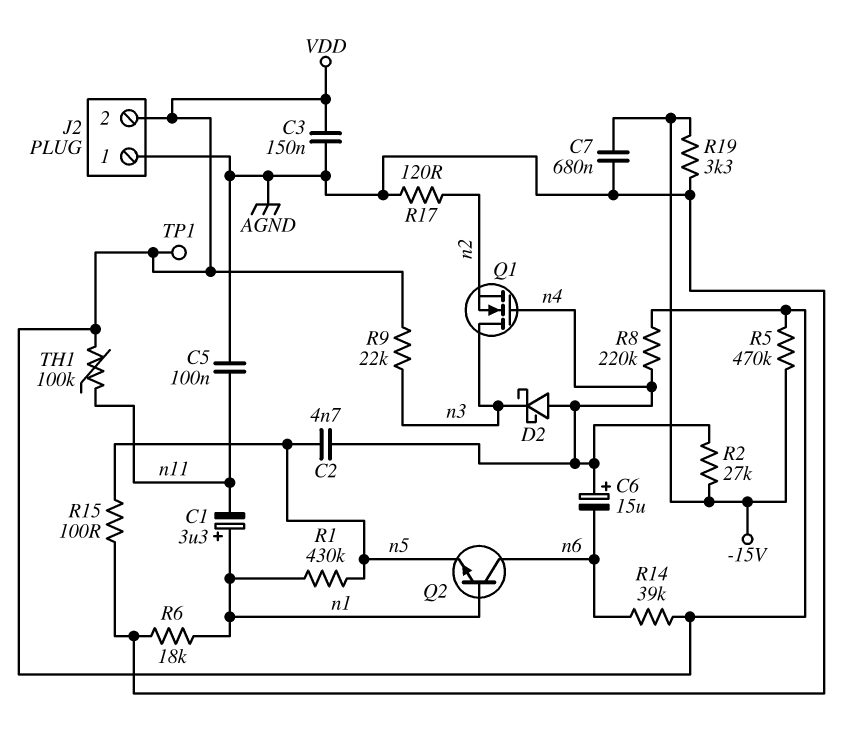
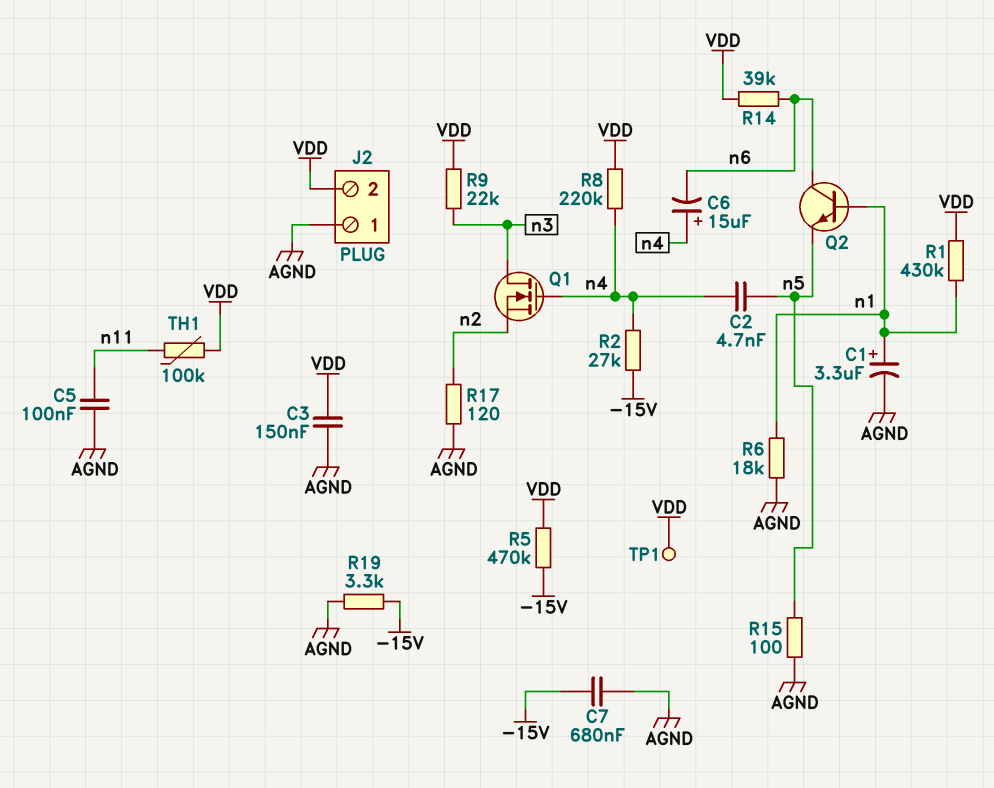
C1: 3.3uF (plus n1, minus n11) -> 3.3uF (plus n1, minus AGND)
D2: schottky (A n4, K n3) -> none
R1: 430k (n1, n5) -> 430k (VDD, n1)

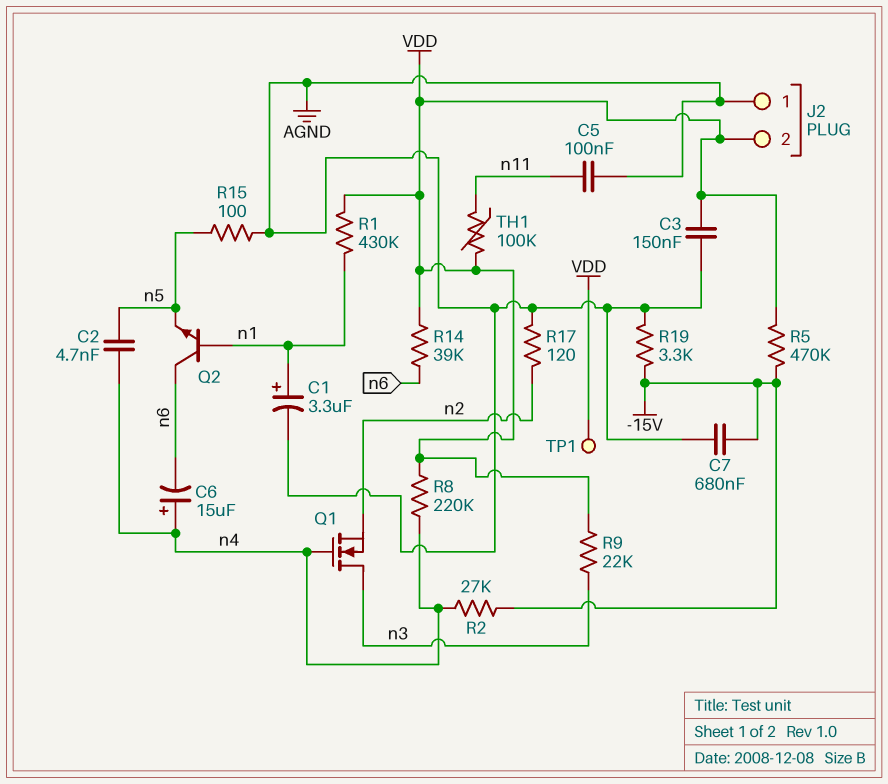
R6: 18k (AGND, n1) -> none

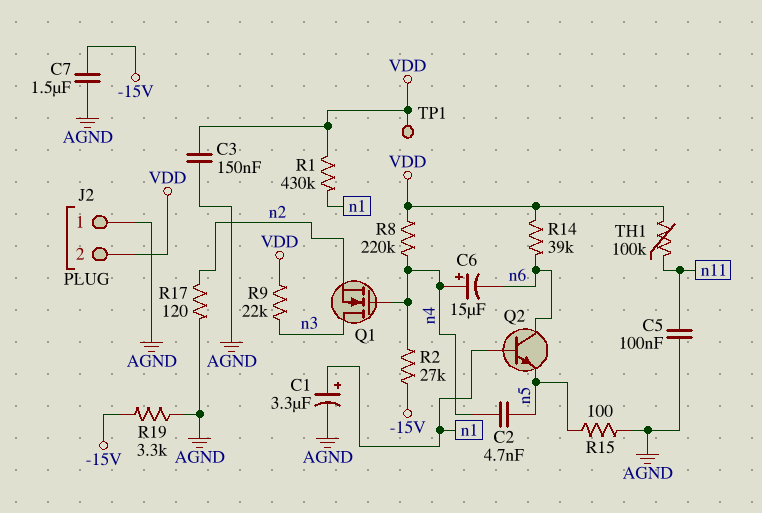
C7: 680nF (-15V, AGND) -> 1.5uF (-15V, AGND)
R5: 470k (-15V, VDD) -> none

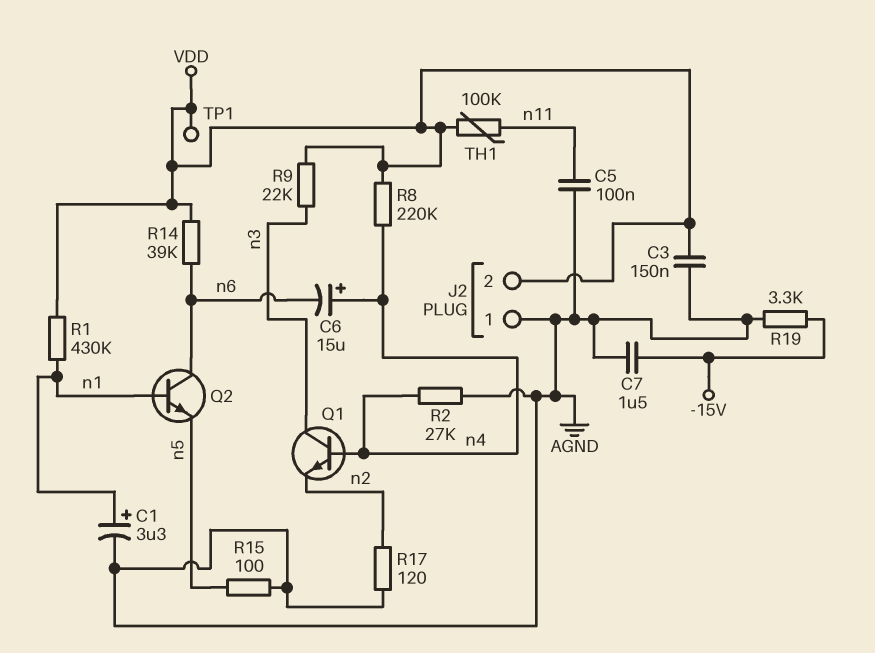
C2: 4.7nF (n4, n5) -> none
Q1: NMOS (G n4, D n3, S n2) -> NPN (B n4, C n3, E n2)
R2: 27k (-15V, n4) -> 27k (AGND, n4)

